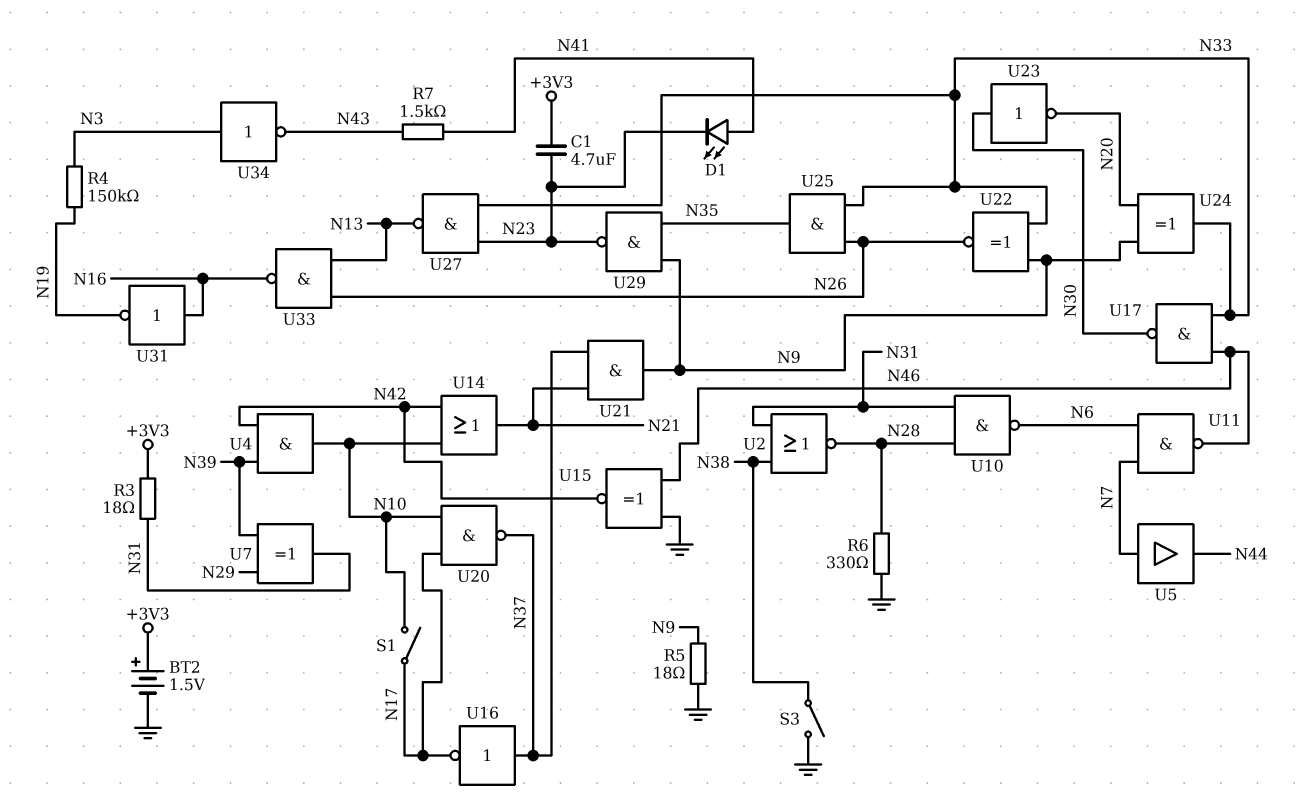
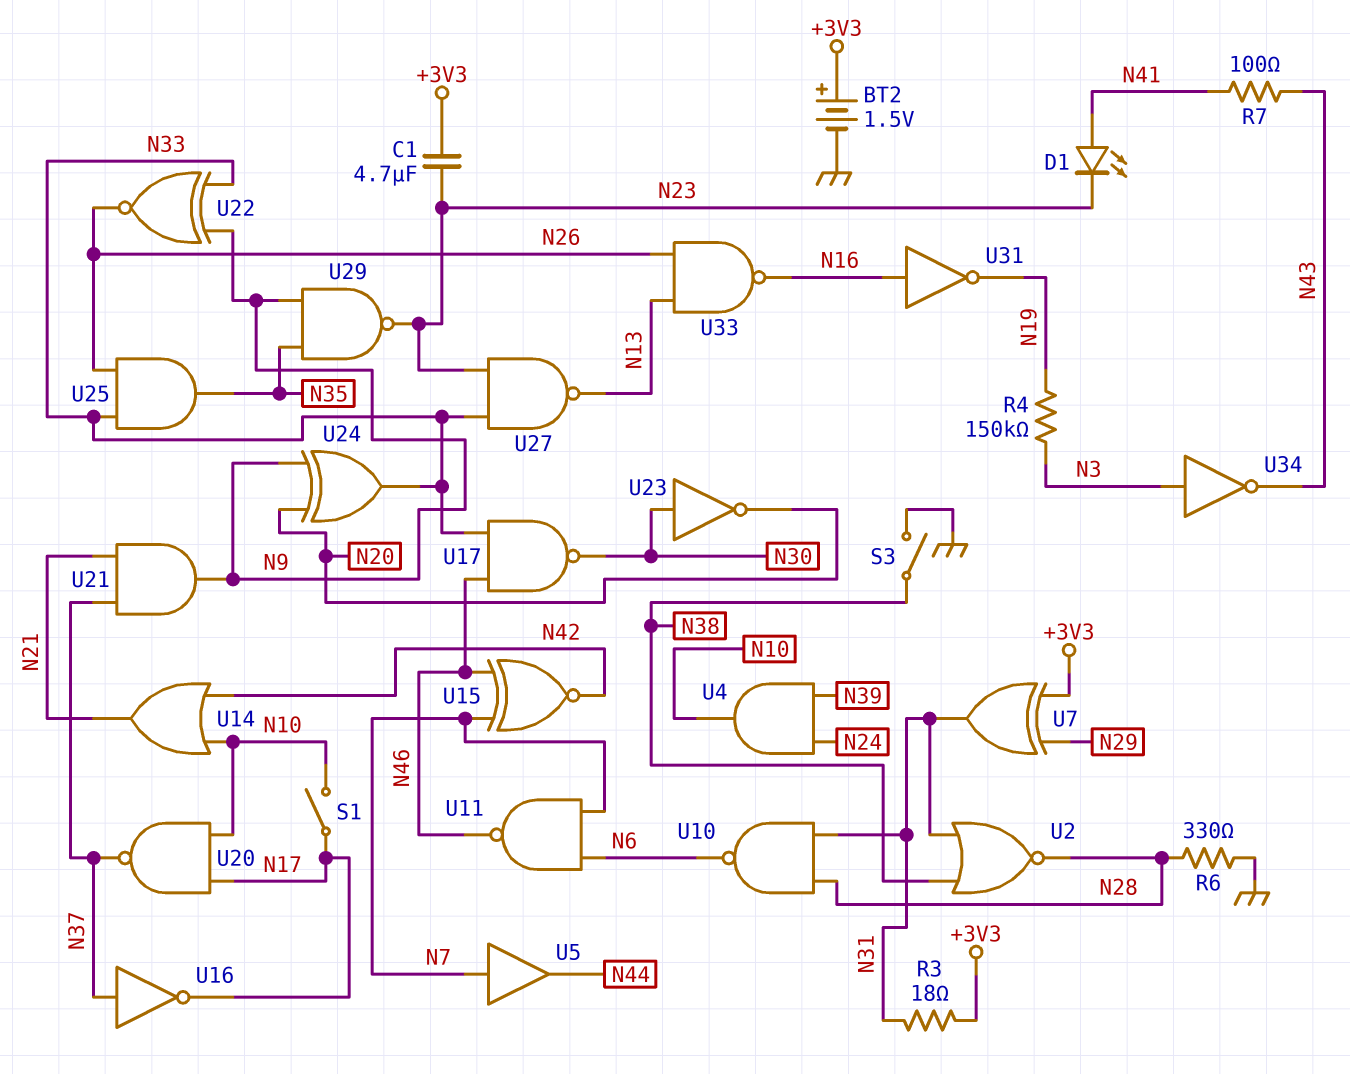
R5: 18 (GND, N9) -> none
R7: 1.5k (N41, N43) -> 100 (N41, N43)
U4: AND (in N39, in N42, out N10) -> AND (in N24, in N39, out N10)
U7: XOR (in N29, in N39, out N31) -> XOR (in +3V3, in N29, out N31)
U15: XNOR (in GND, in N46, out N42) -> XNOR (in N7, in N46, out N42)

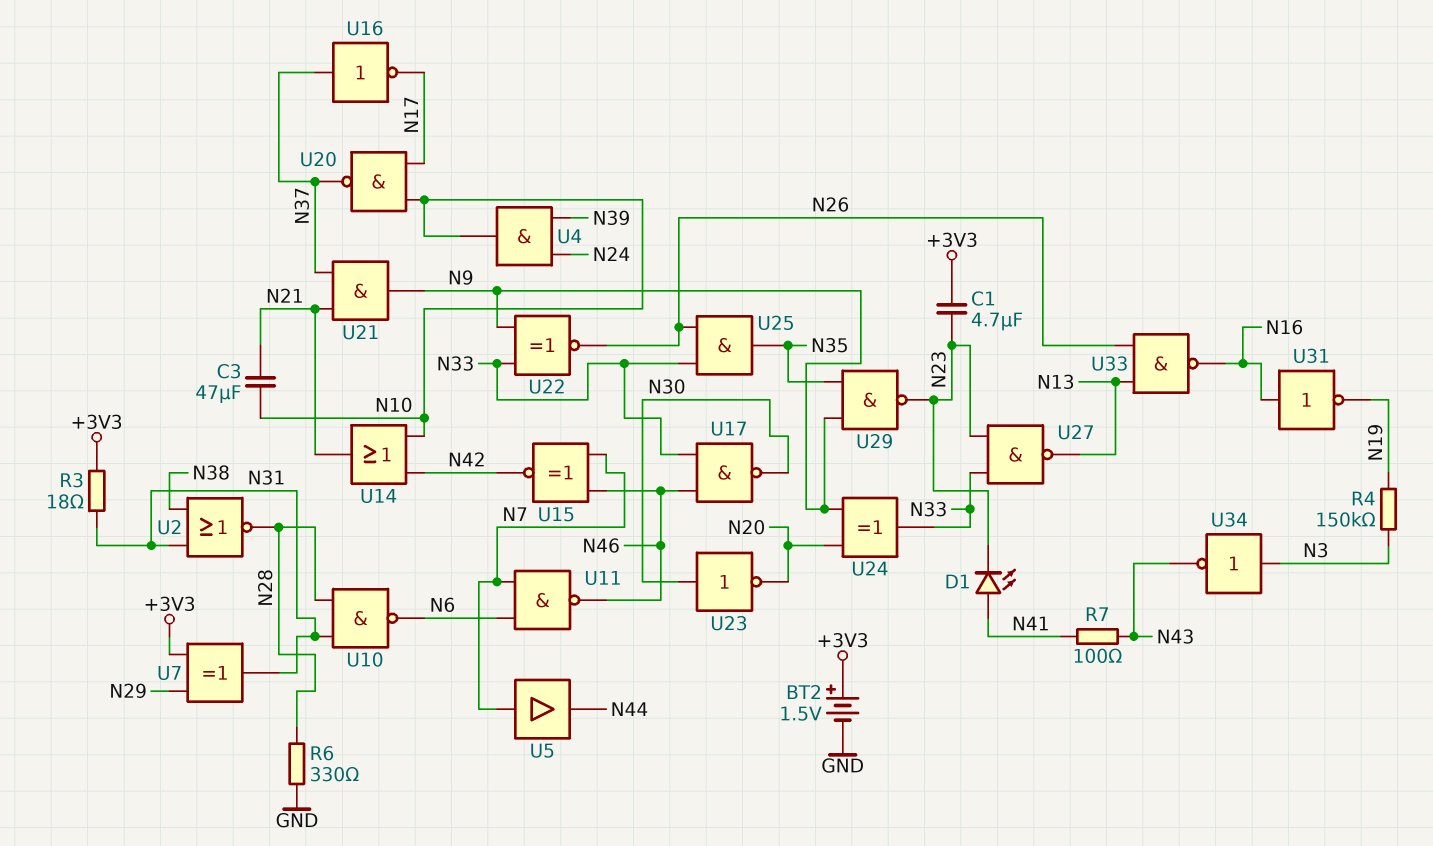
C3: none -> 47uF (N10, N21)
S1: switch (N10, N17) -> none
S3: switch (GND, N38) -> none

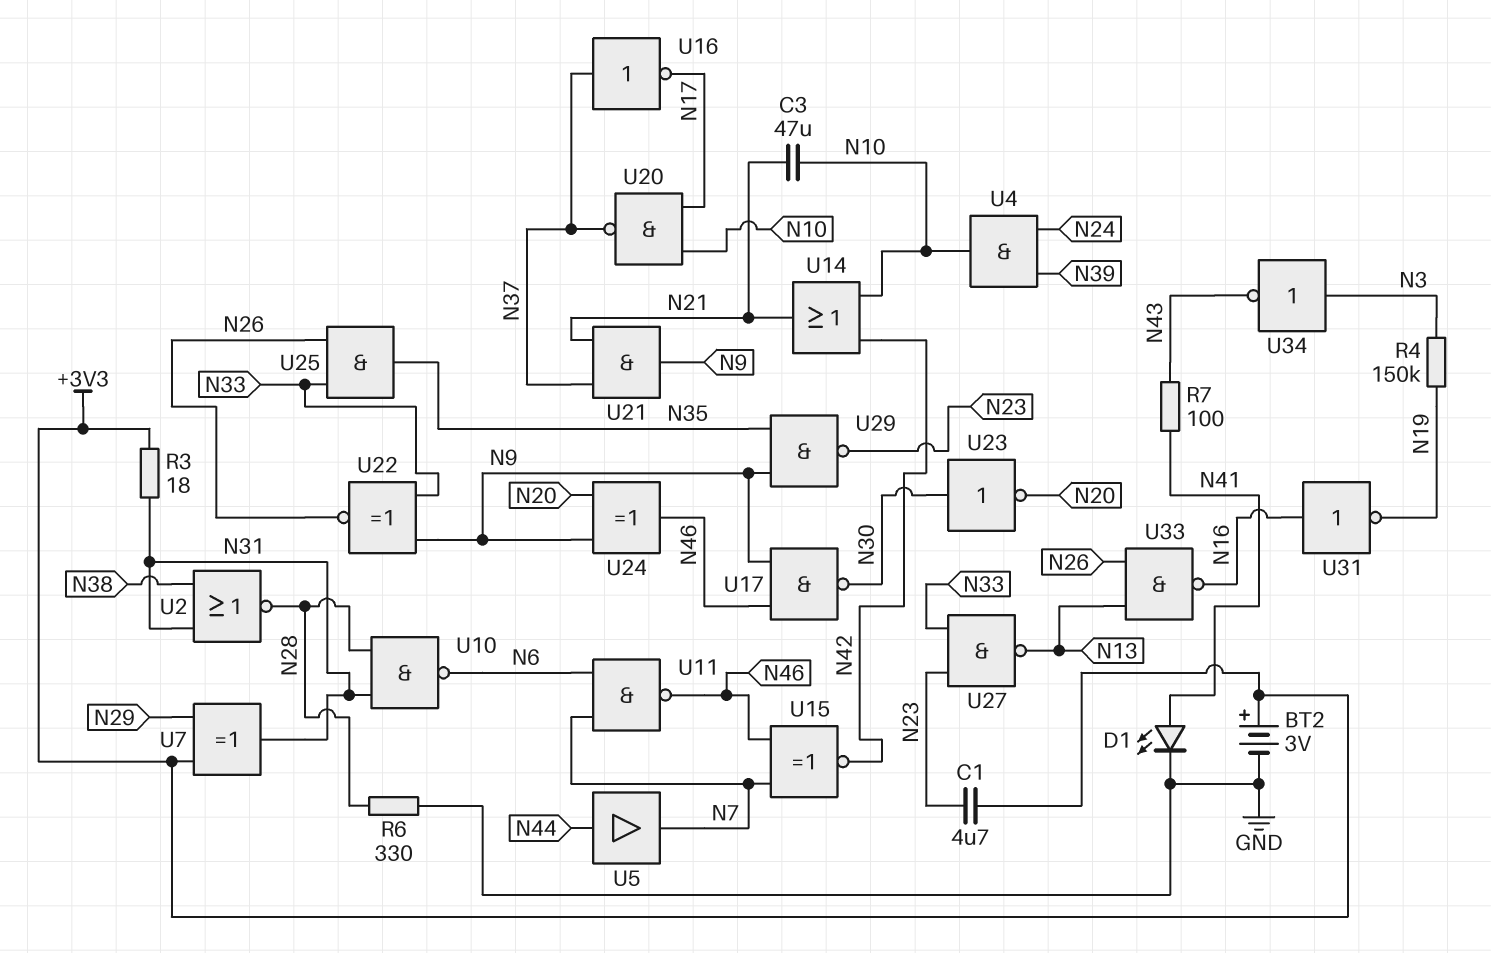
BT2: 1.5V (plus +3V3, minus GND) -> 3V (plus +3V3, minus GND)
D1: LED (A N41, K N23) -> LED (A N41, K GND)
U5: buffer (in N7, out N44) -> buffer (in N44, out N7)
U17: NAND (in N33, in N46, out N30) -> NAND (in N9, in N46, out N30)
U24: XOR (in N9, in N20, out N33) -> XOR (in N9, in N20, out N46)

